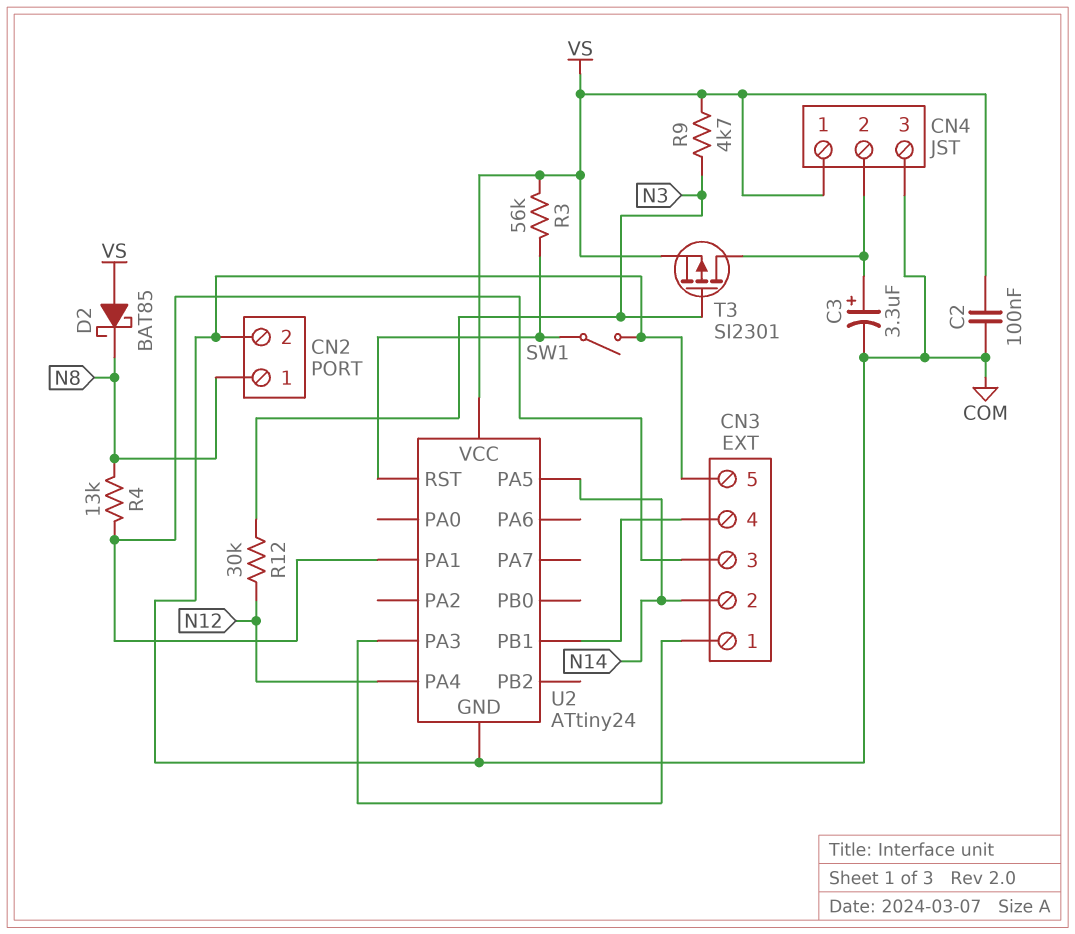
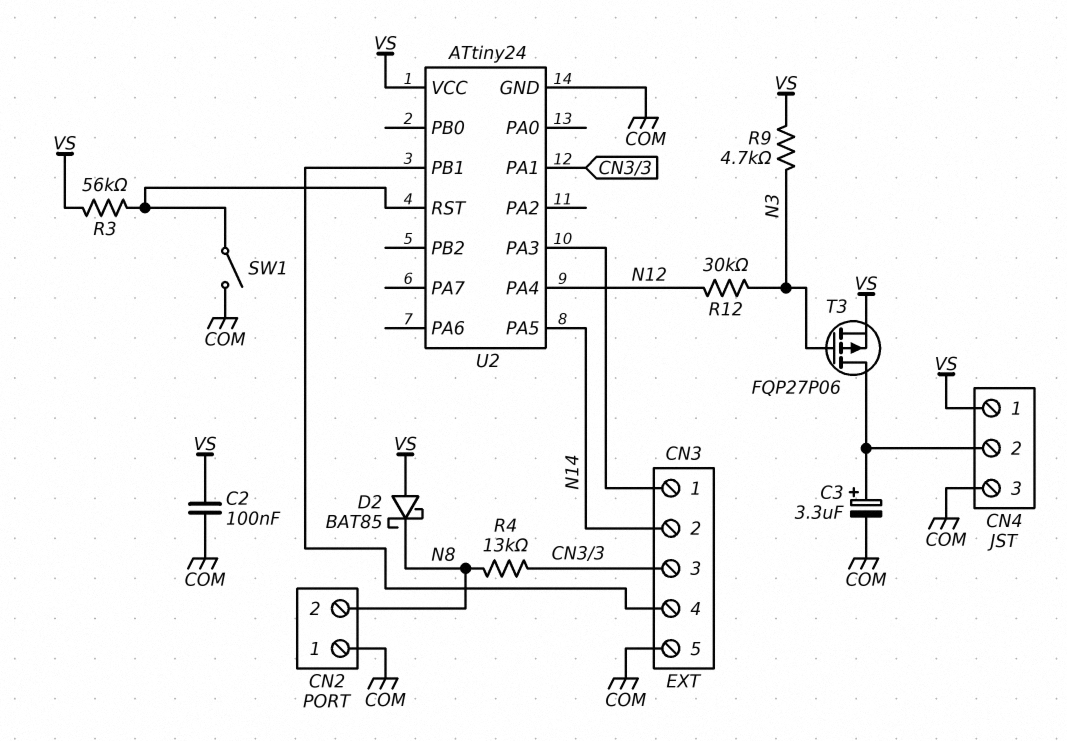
CN2 pin 1: N8 -> COM
CN2 pin 2: COM -> N8
T3: PMOS SI2301 (G N3, D CN4/2, S VS) -> PMOS FQP27P06 (G N3, D CN4/2, S VS)

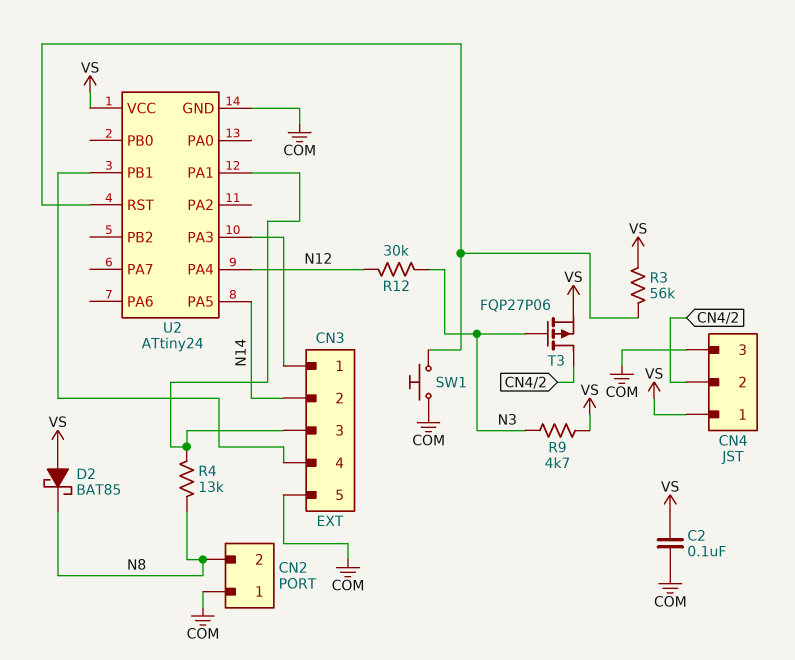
C3: 3.3uF (plus CN4/2, minus COM) -> none
SW1: switch (COM, U2/RST) -> button (COM, U2/RST)

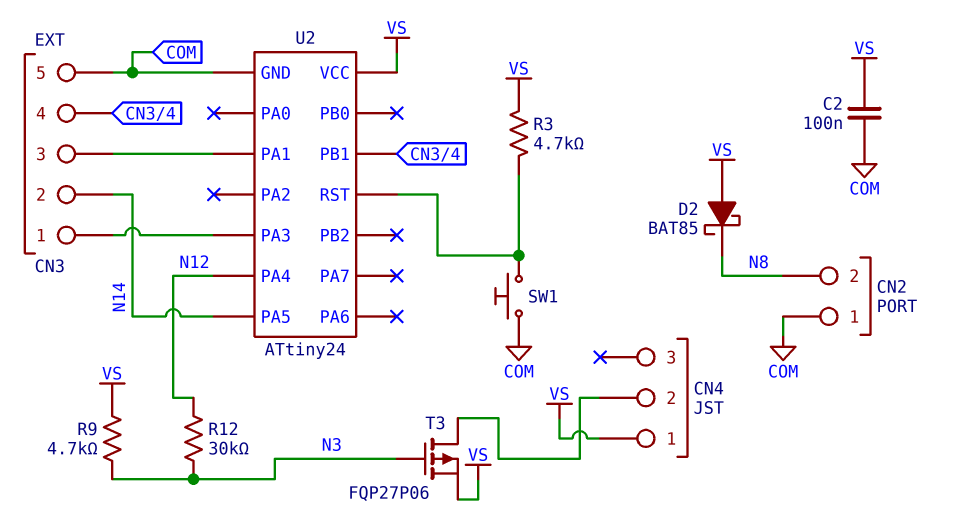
CN4 pin 3: COM -> none
R3: 56k (U2/RST, VS) -> 4.7k (U2/RST, VS)
R4: 13k (CN3/3, N8) -> none

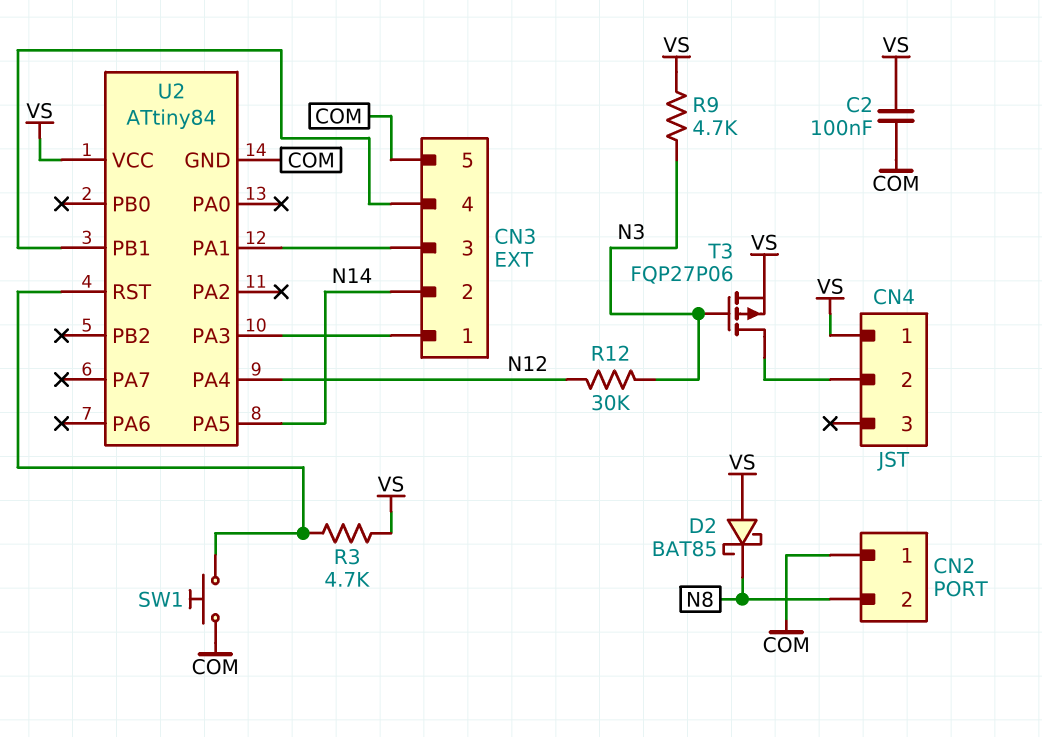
U2: ATtiny24 -> ATtiny84

